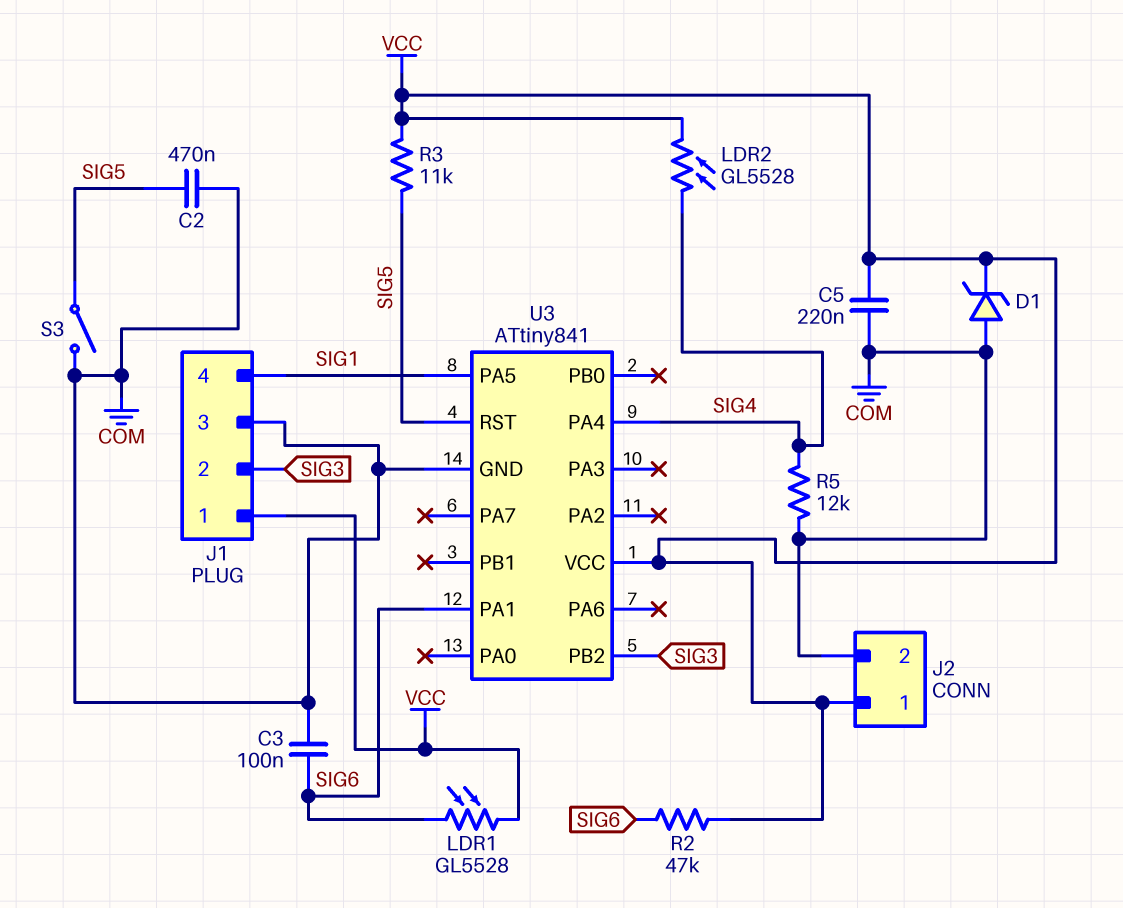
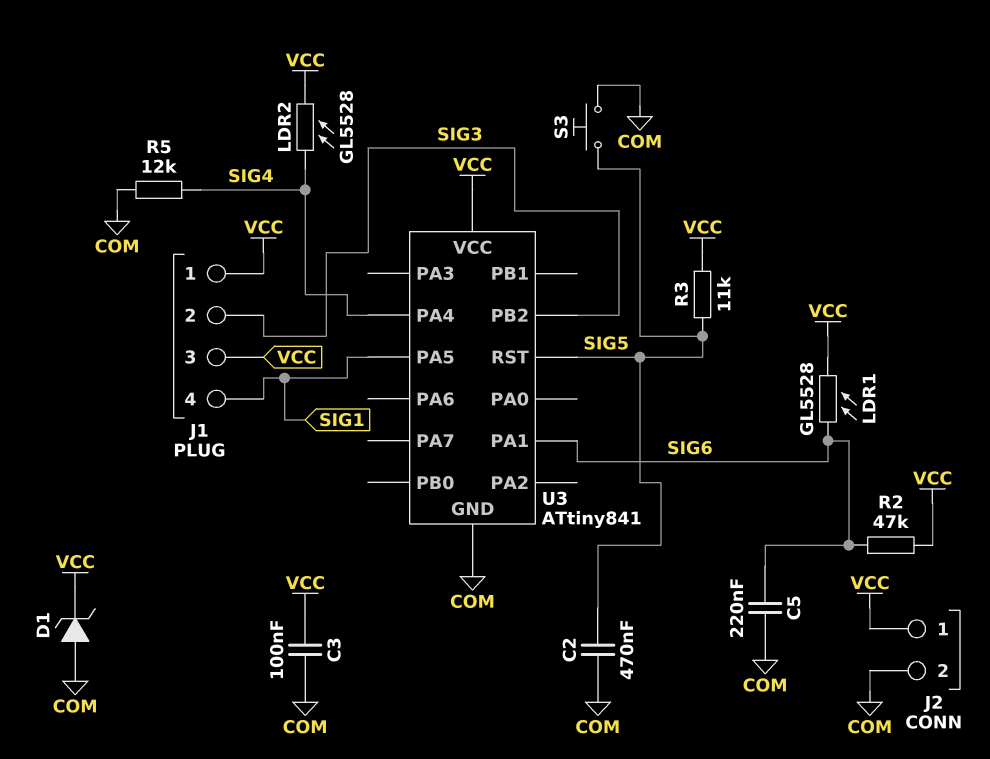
C3: 100nF (COM, SIG6) -> 100nF (COM, VCC)
C5: 220nF (COM, VCC) -> 220nF (COM, SIG6)
J1 pin 3: COM -> VCC
S3: switch (COM, SIG5) -> button (COM, SIG5)

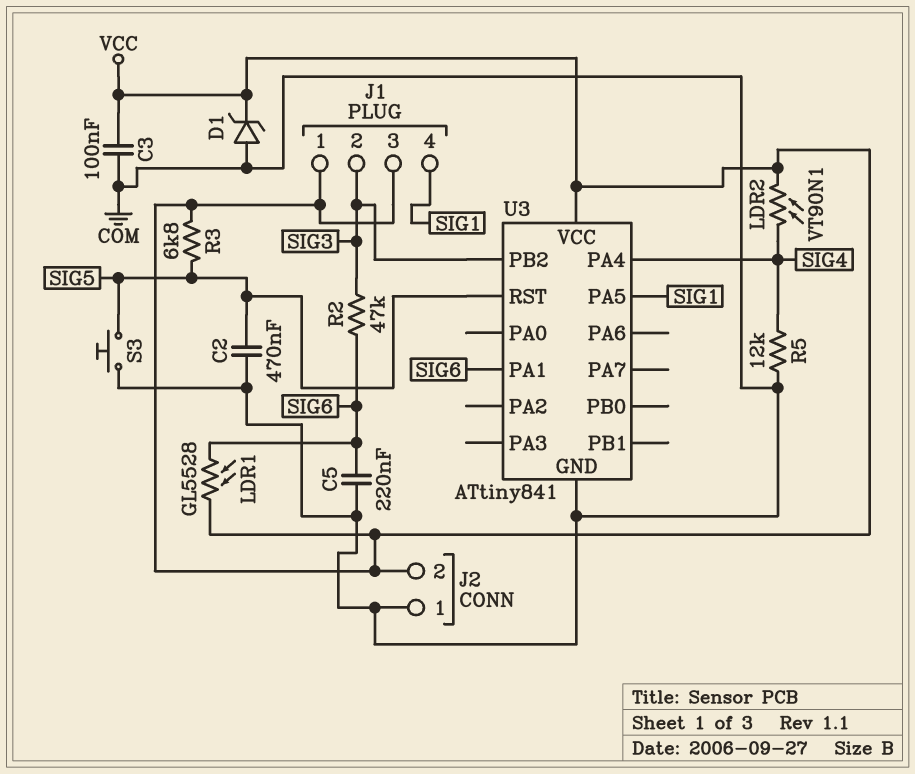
J2 pin 1: VCC -> COM
J2 pin 2: COM -> VCC
LDR2: GL5528 (SIG4, VCC) -> VT90N1 (SIG4, VCC)
R2: 47k (SIG6, VCC) -> 47k (SIG3, SIG6)
R3: 11k (SIG5, VCC) -> 6.8k (SIG5, VCC)

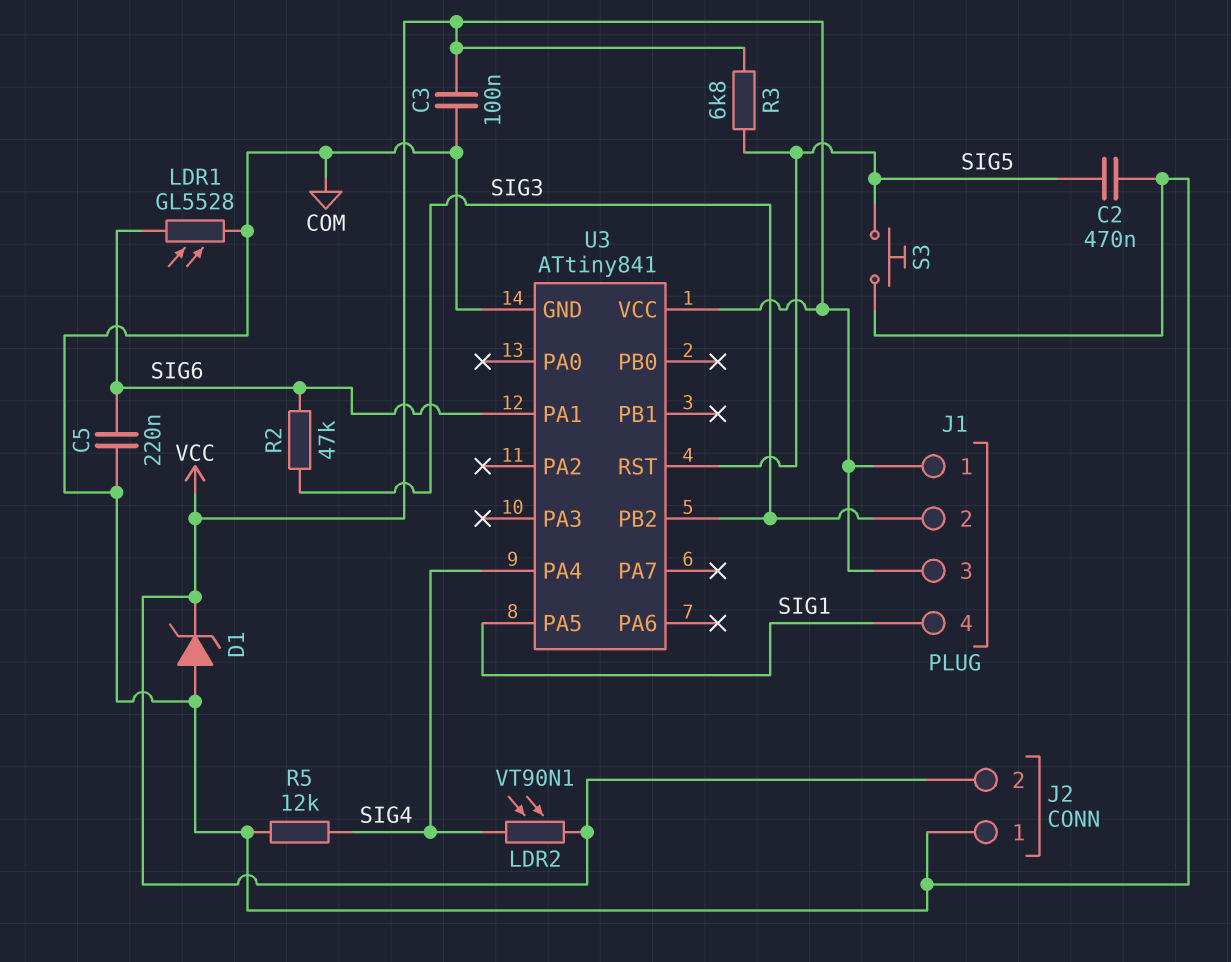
LDR1: GL5528 (SIG6, VCC) -> GL5528 (COM, SIG6)

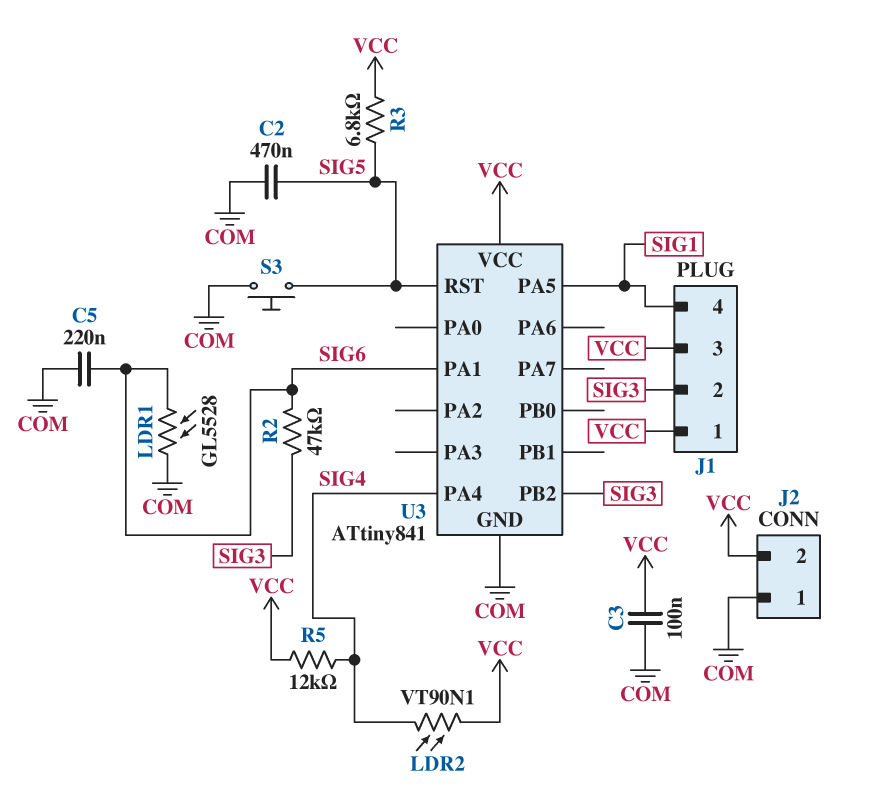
D1: zener (A COM, K VCC) -> none
R5: 12k (COM, SIG4) -> 12k (SIG4, VCC)

